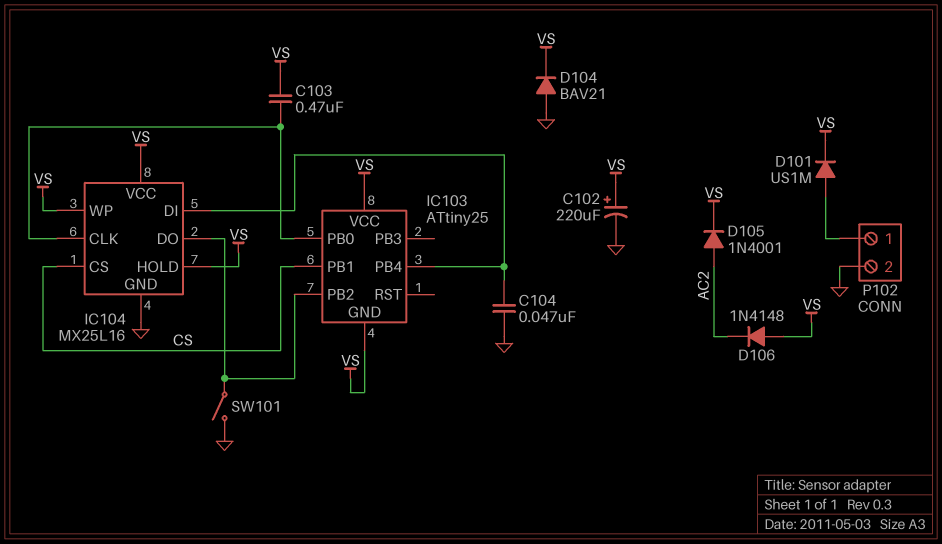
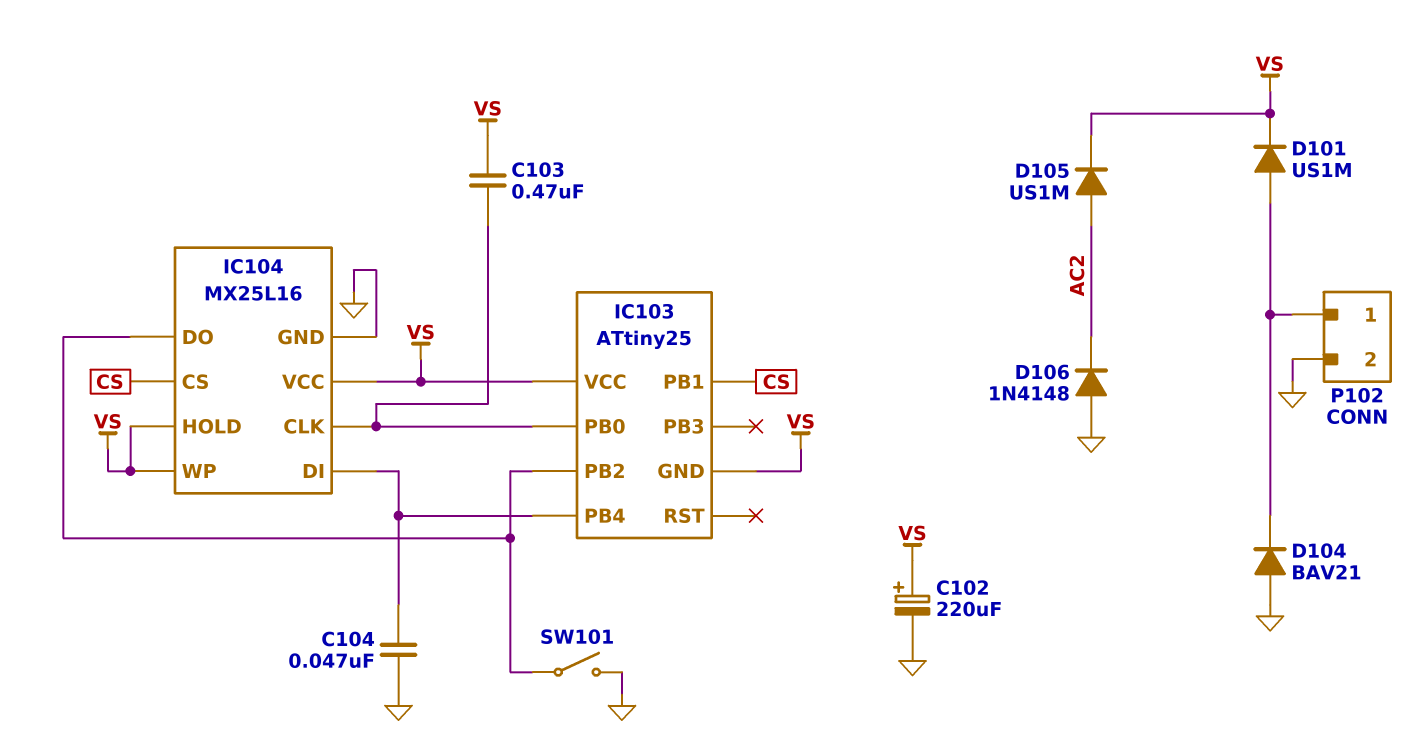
D104: diode BAV21 (A GND, K VS) -> diode BAV21 (A GND, K P102/1)
D105: diode 1N4001 (A AC2, K VS) -> diode US1M (A AC2, K VS)
D106: diode 1N4148 (A VS, K AC2) -> diode 1N4148 (A GND, K AC2)

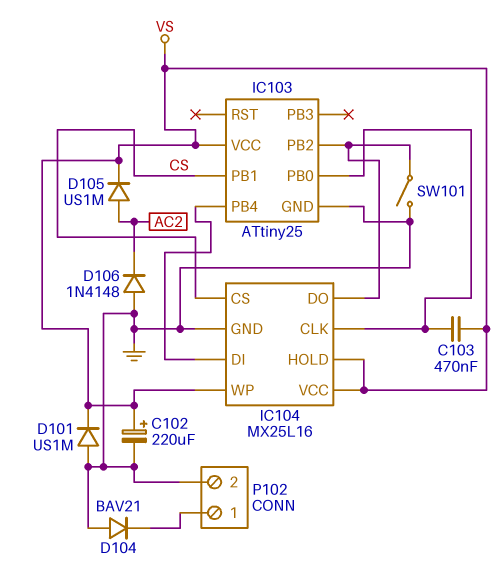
C104: 47nF (GND, IC103/PB4) -> none
D101: diode US1M (A P102/1, K VS) -> diode US1M (A GND, K VS)
IC103 pin GND: VS -> GND

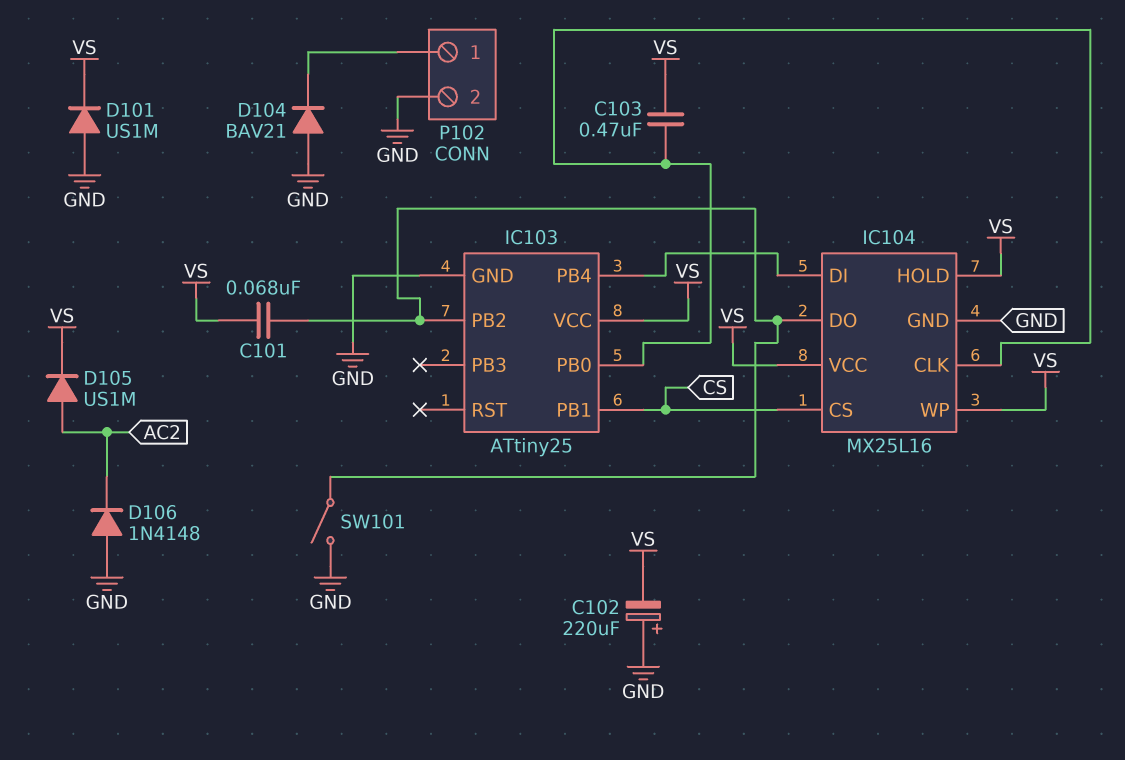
C101: none -> 68nF (IC103/PB2, VS)
C102: 220uF (plus VS, minus GND) -> 220uF (plus GND, minus VS)

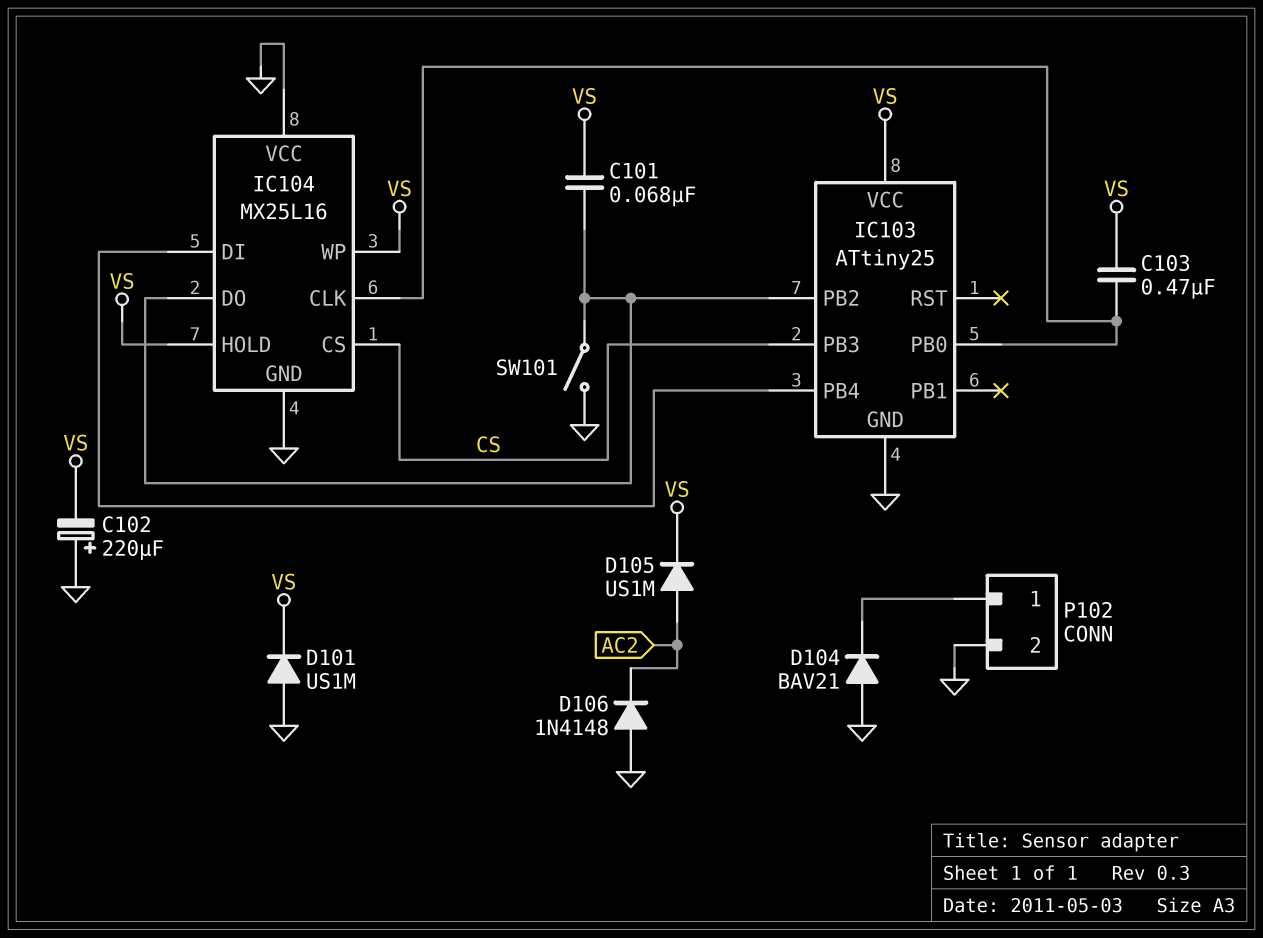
IC103 pin PB1: CS -> none
IC103 pin PB3: none -> CS
IC104 pin VCC: VS -> GND

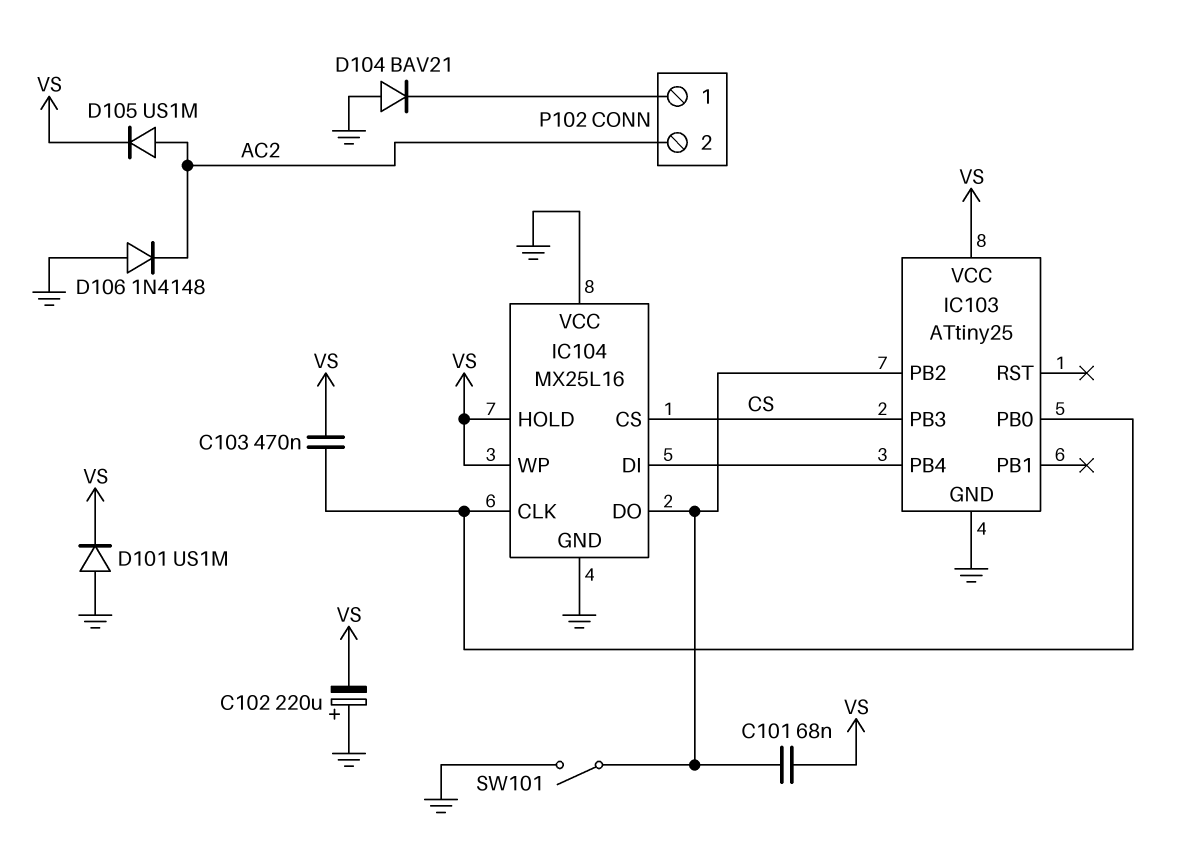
P102 pin 2: GND -> AC2

